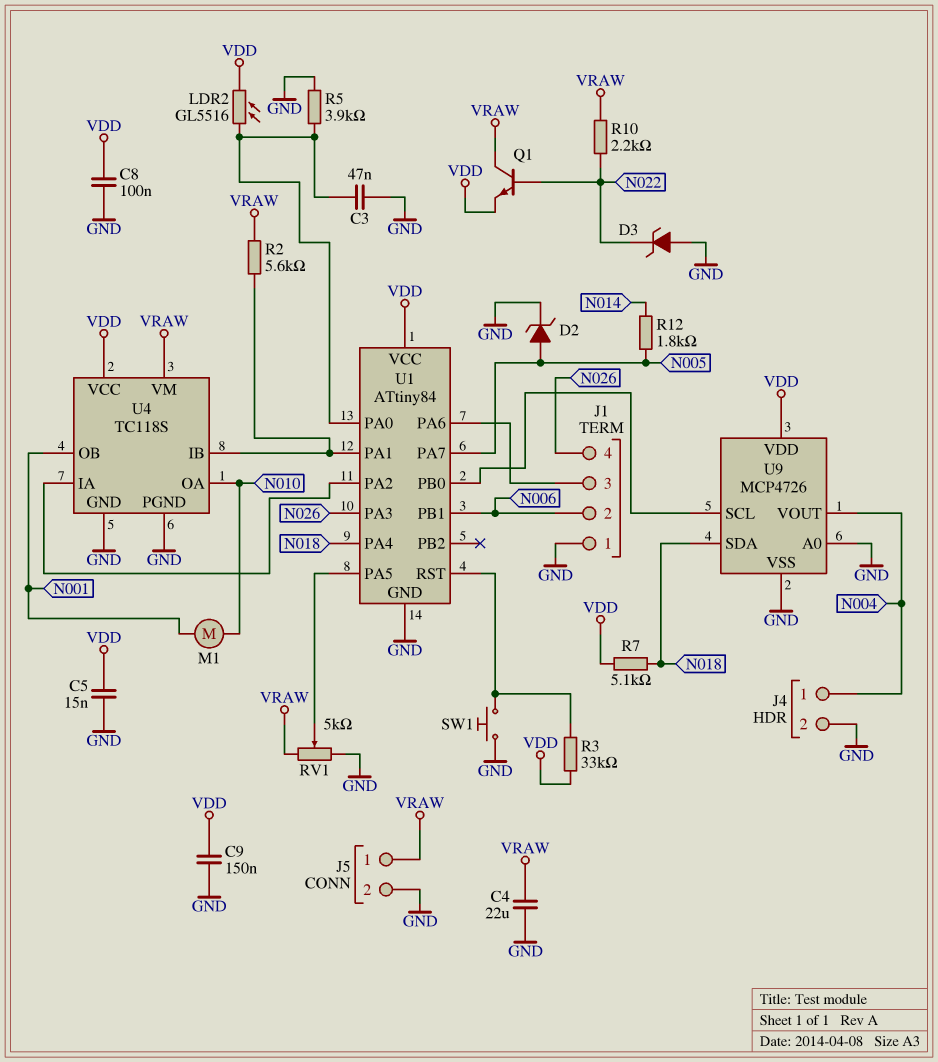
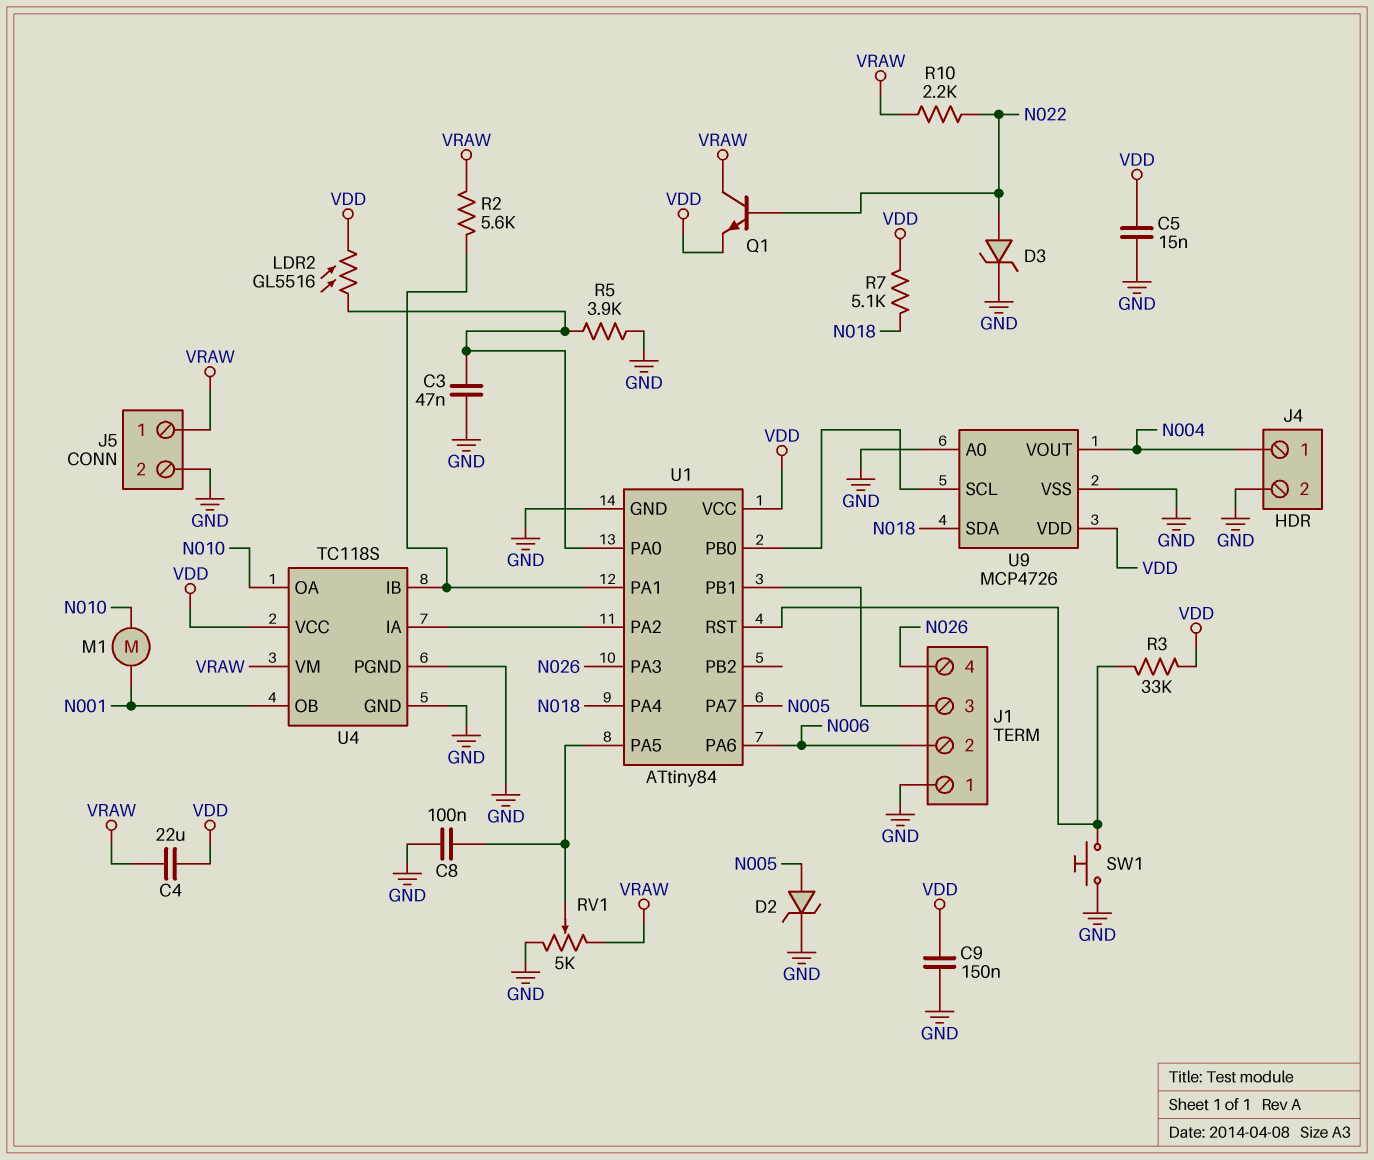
C4: 22uF (GND, VRAW) -> 22uF (VDD, VRAW)
C8: 100nF (GND, VDD) -> 100nF (GND, U1/PA5)
D3: zener (A GND, K N022) -> zener (A N022, K GND)
R12: 1.8k (N005, N014) -> none
U1 pin PA6: J1/3 -> N006
U1 pin PB1: N006 -> J1/3

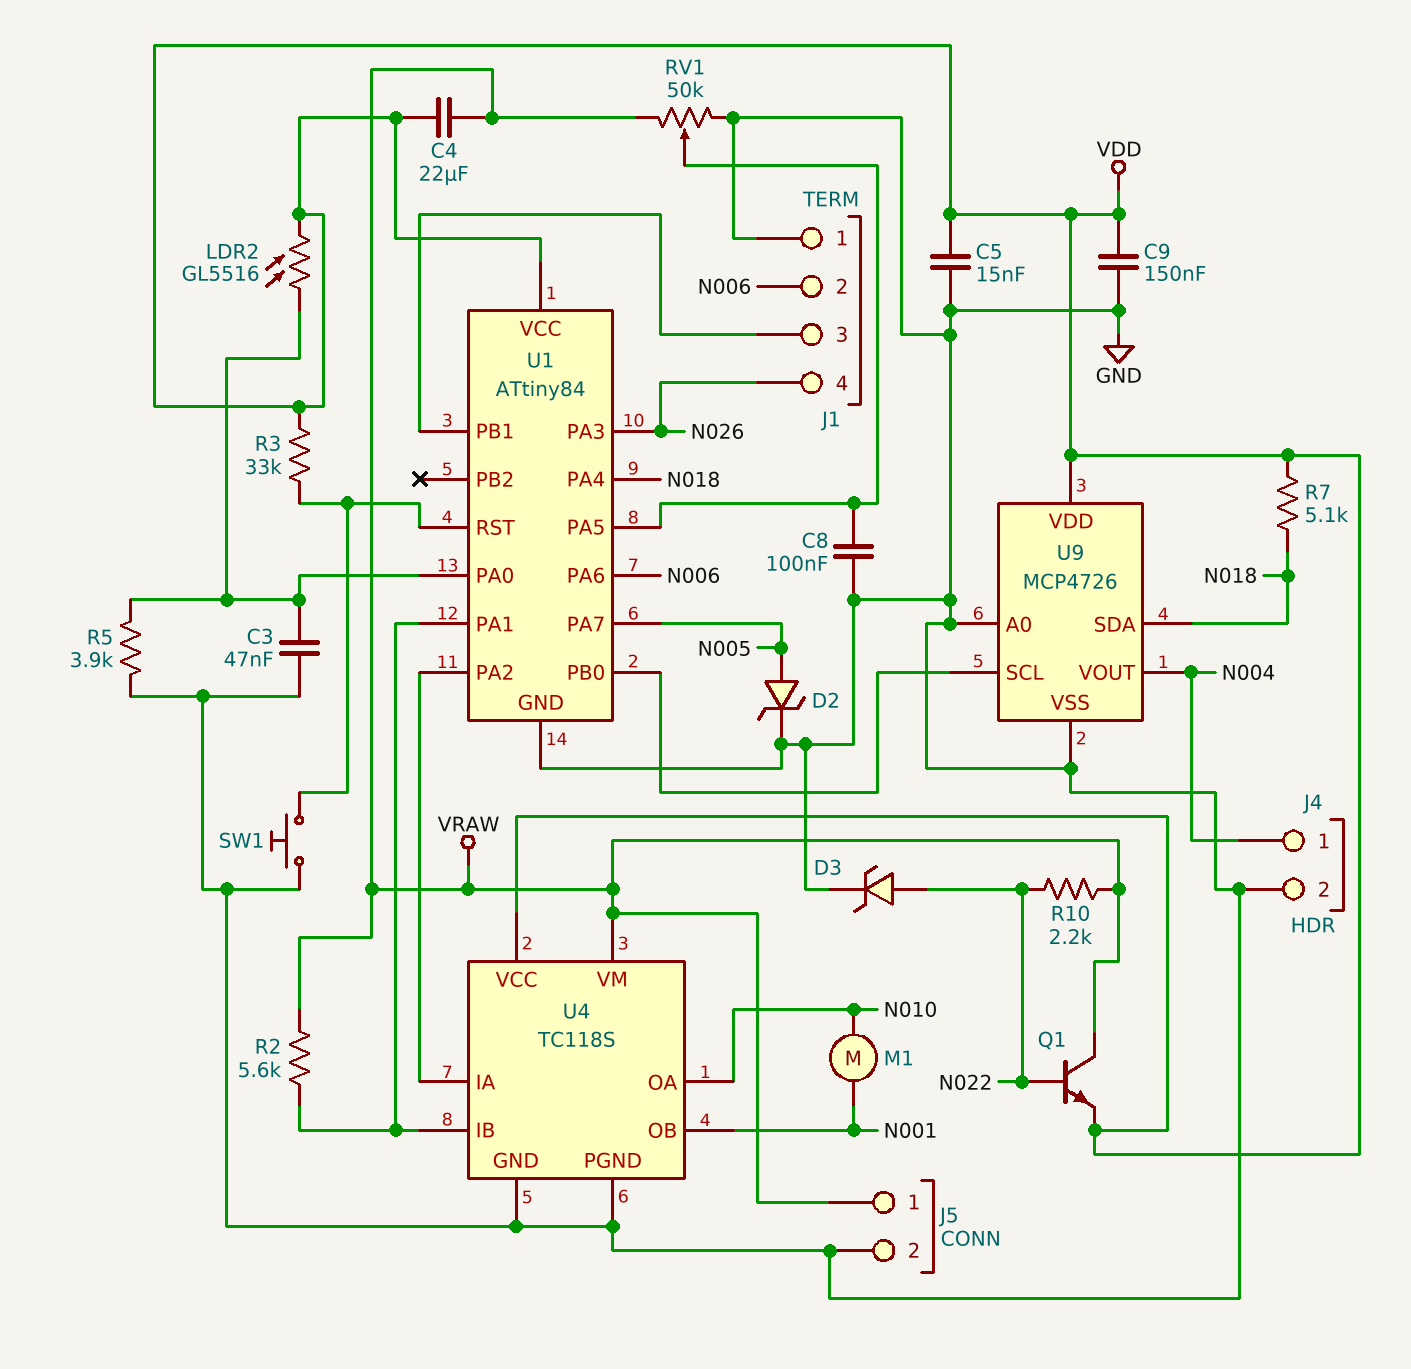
RV1: 5k (GND, VRAW, wiper U1/PA5) -> 50k (GND, VRAW, wiper U1/PA5)

